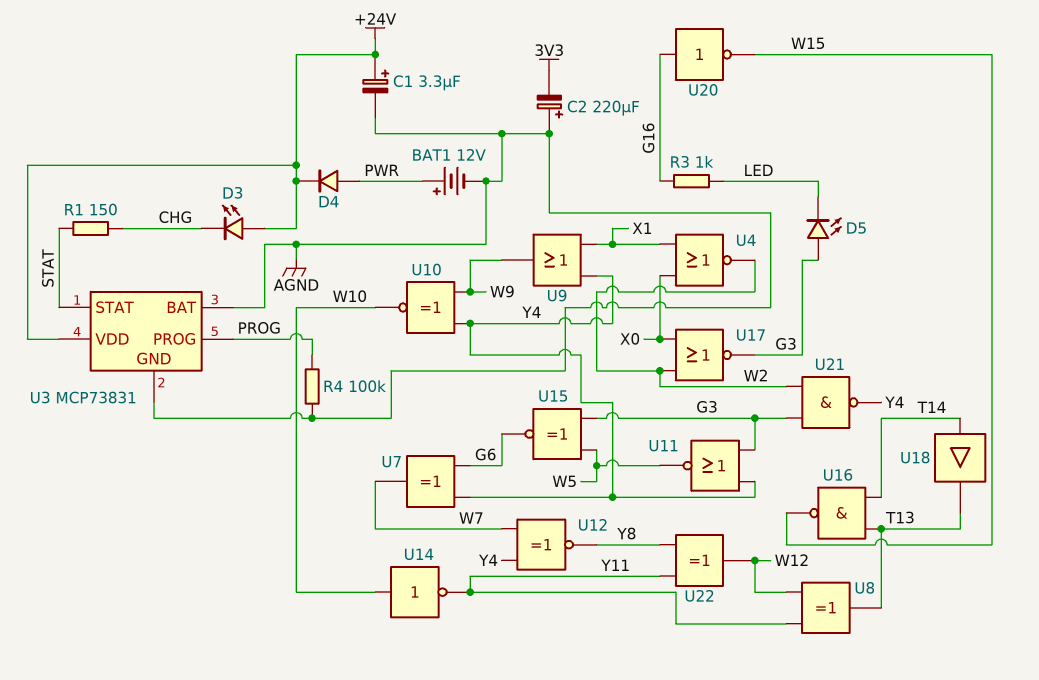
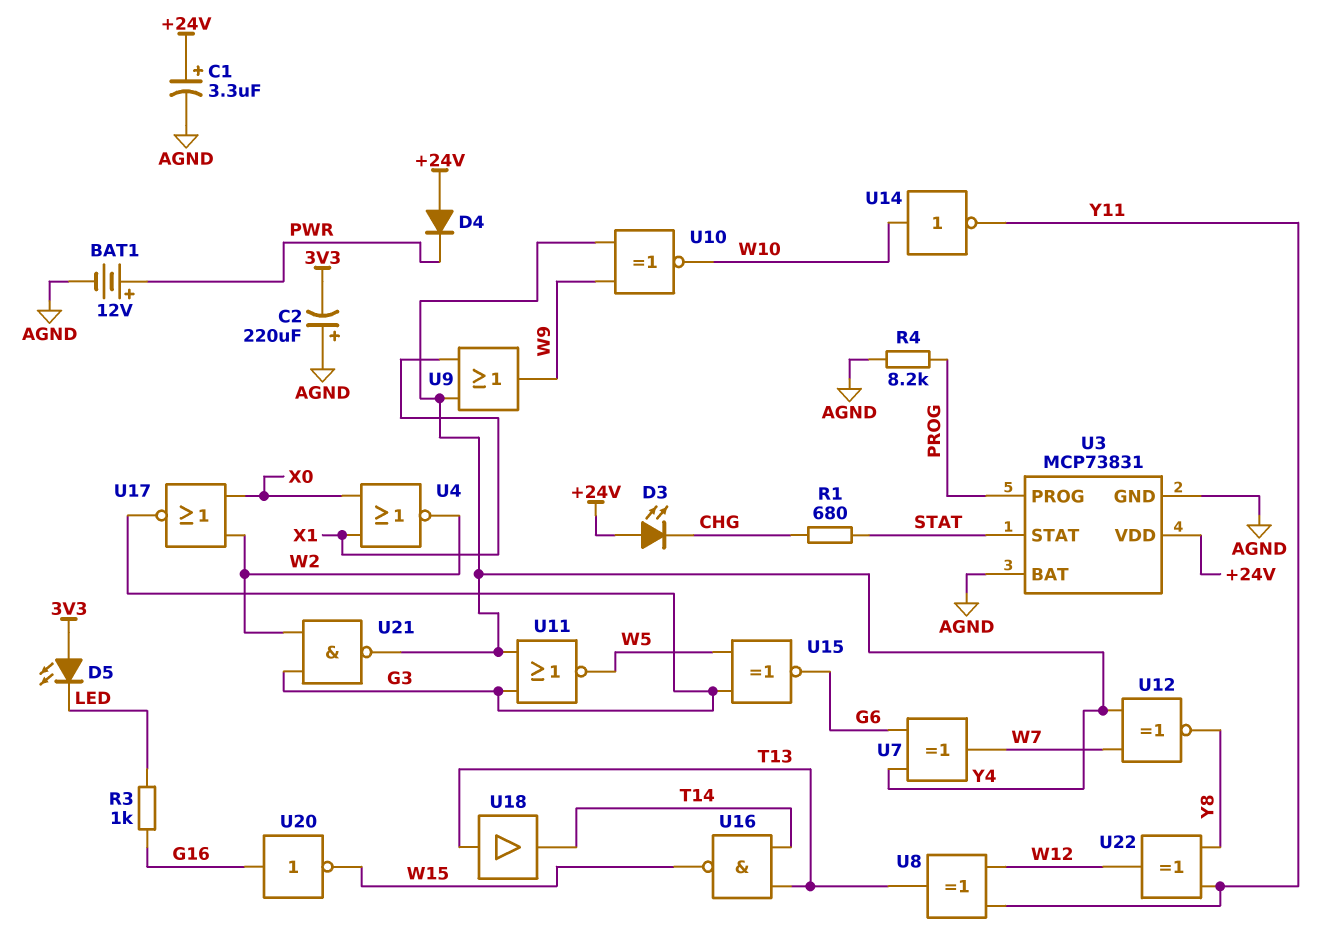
D4: diode (A PWR, K +24V) -> diode (A +24V, K PWR)
D5: LED (A G3, K LED) -> LED (A 3V3, K LED)
R1: 150 (CHG, STAT) -> 680 (CHG, STAT)
R4: 100k (AGND, PROG) -> 8.2k (AGND, PROG)
U18: buffer (in T14, out T13) -> buffer (in T13, out T14)

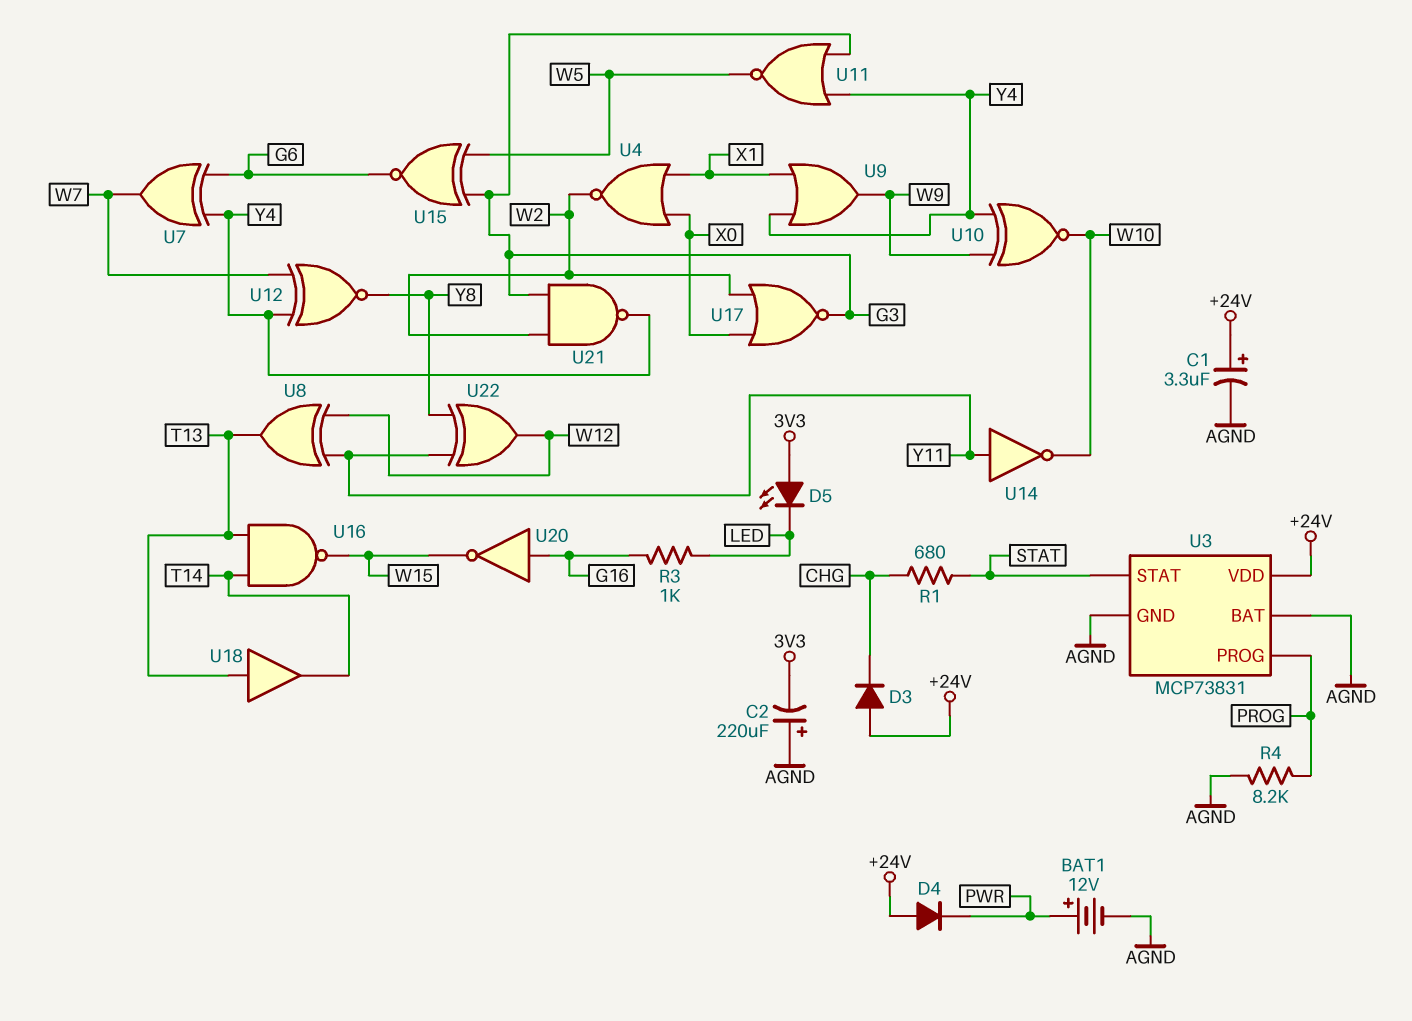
D3: LED (A +24V, K CHG) -> diode (A +24V, K CHG)
U14: NOT (in W10, out Y11) -> NOT (in Y11, out W10)

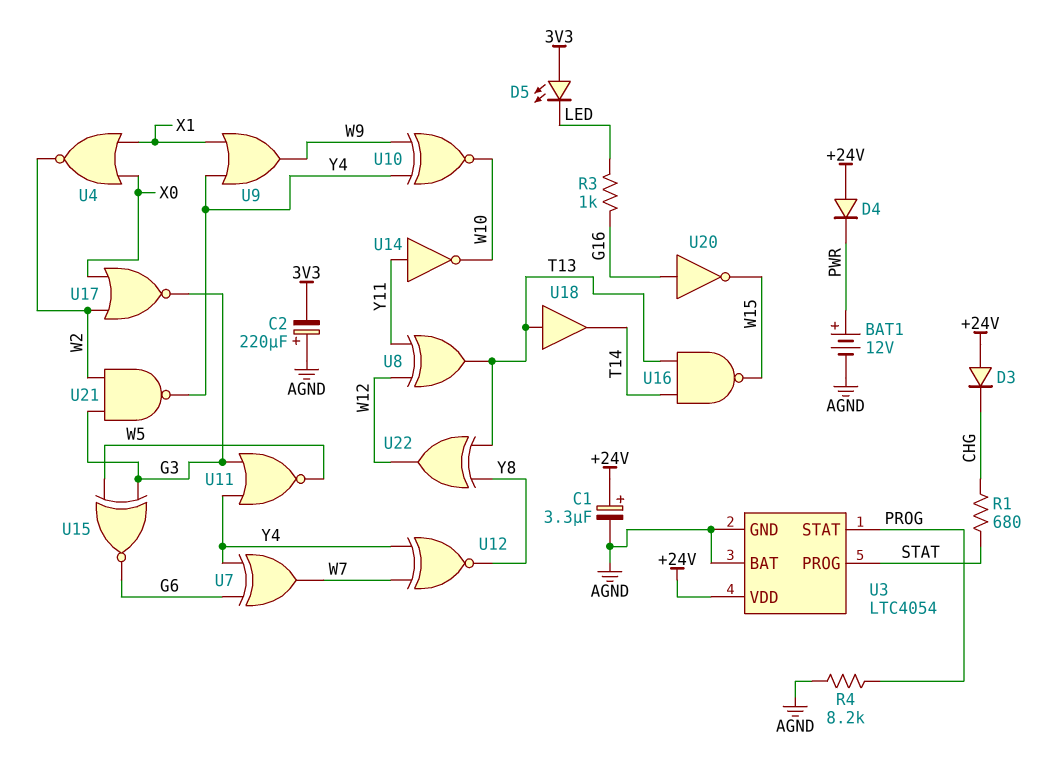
U3: MCP73831 -> LTC4054
U3 pin PROG: PROG -> STAT
U3 pin STAT: STAT -> PROG
U22: XOR (in Y8, in Y11, out W12) -> XOR (in T13, in Y8, out W12)

